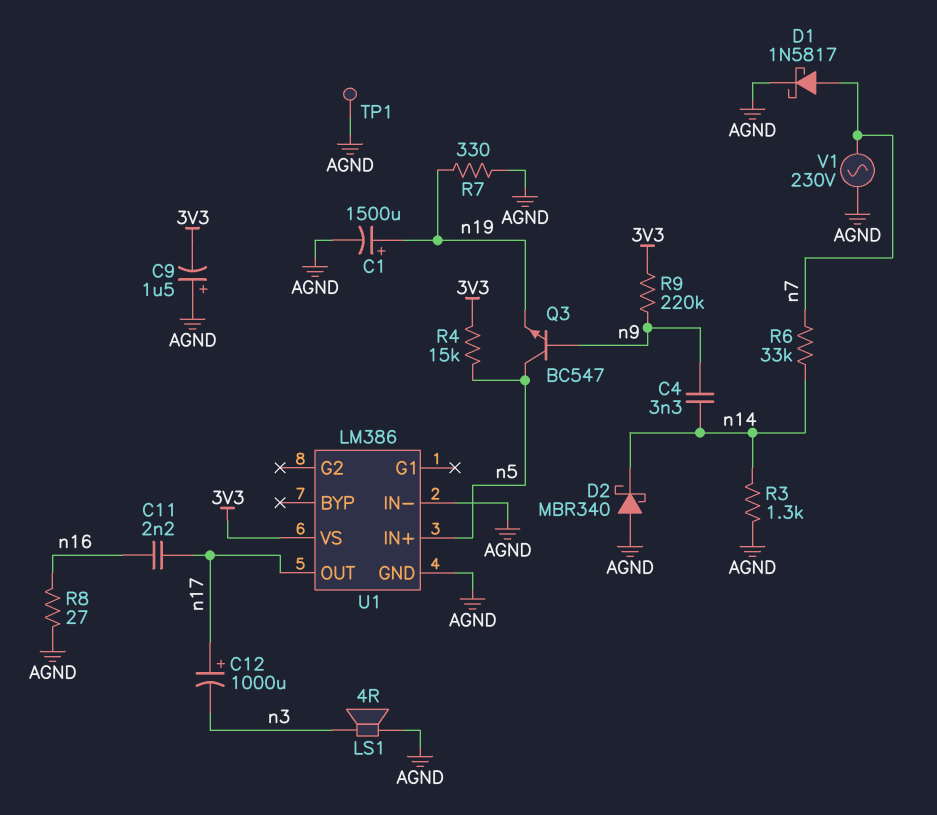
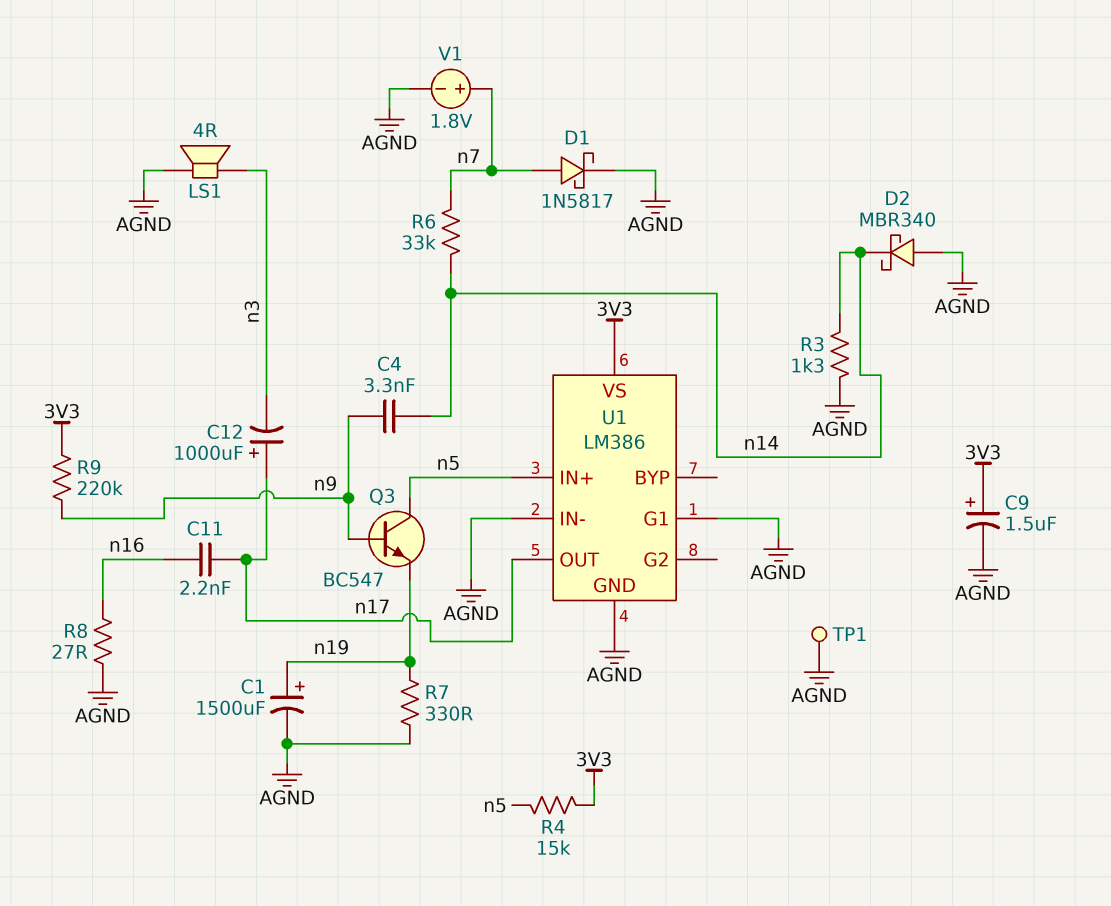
C9: 1.5uF (plus AGND, minus 3V3) -> 1.5uF (plus 3V3, minus AGND)
U1 pin G1: none -> AGND
V1: AC 230V (AGND, n7) -> 1.8V (plus n7, minus AGND)

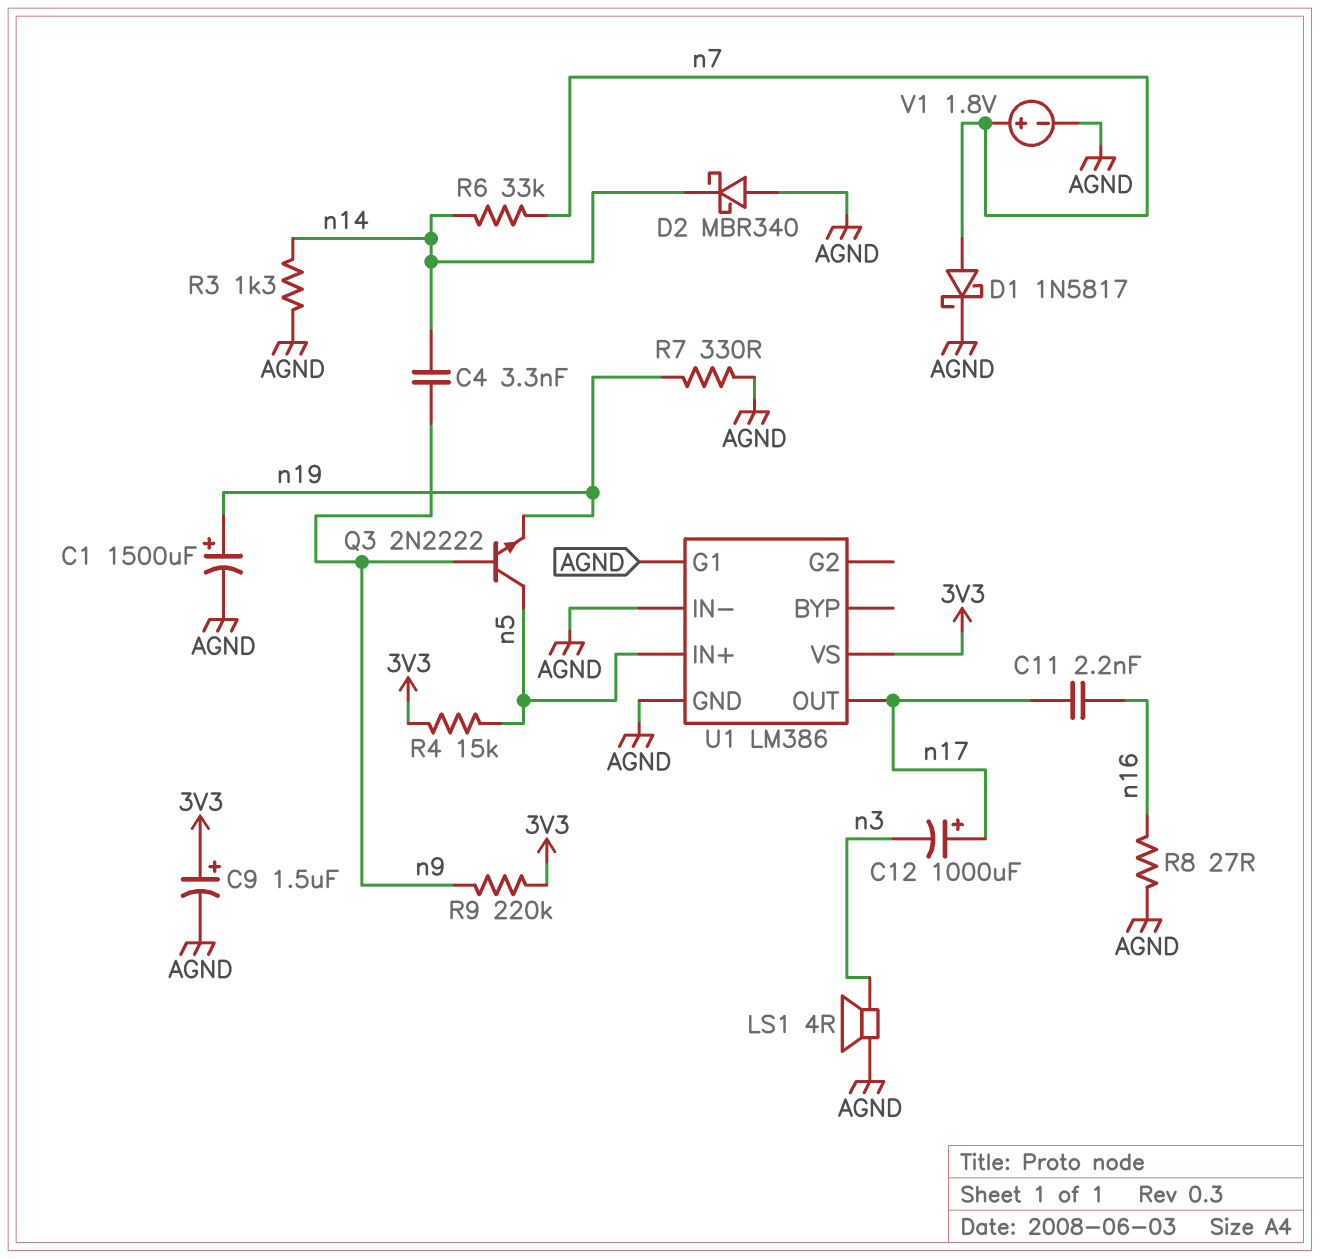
Q3: NPN BC547 (B n9, C n5, E n19) -> NPN 2N2222 (B n9, C n5, E n19)
TP1: test point (AGND) -> none

